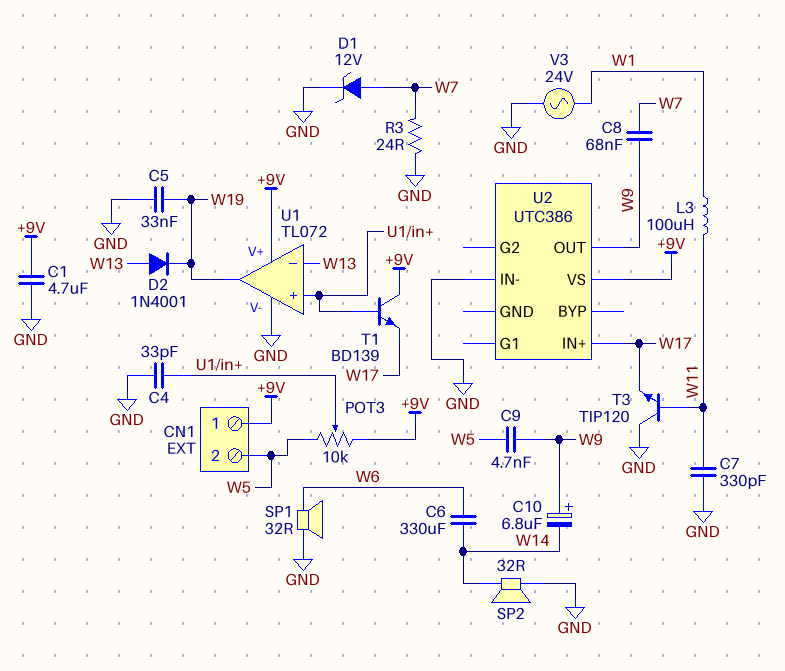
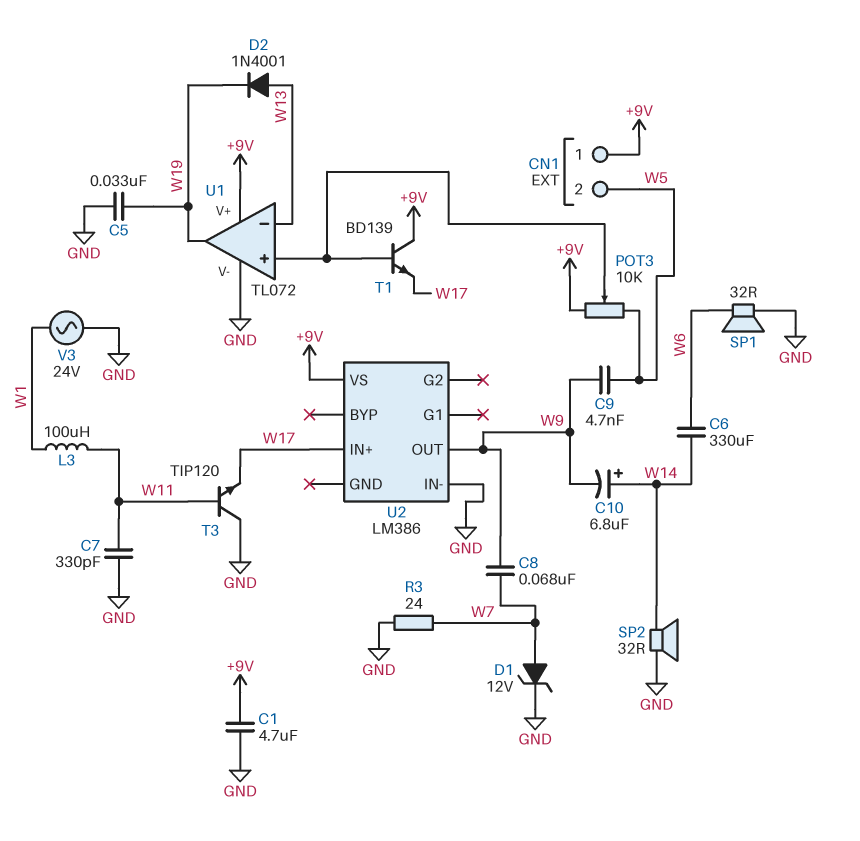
C4: 33pF (GND, U1/in+) -> none
C10: 6.8uF (plus W9, minus W14) -> 6.8uF (plus W14, minus W9)
U2: UTC386 -> LM386

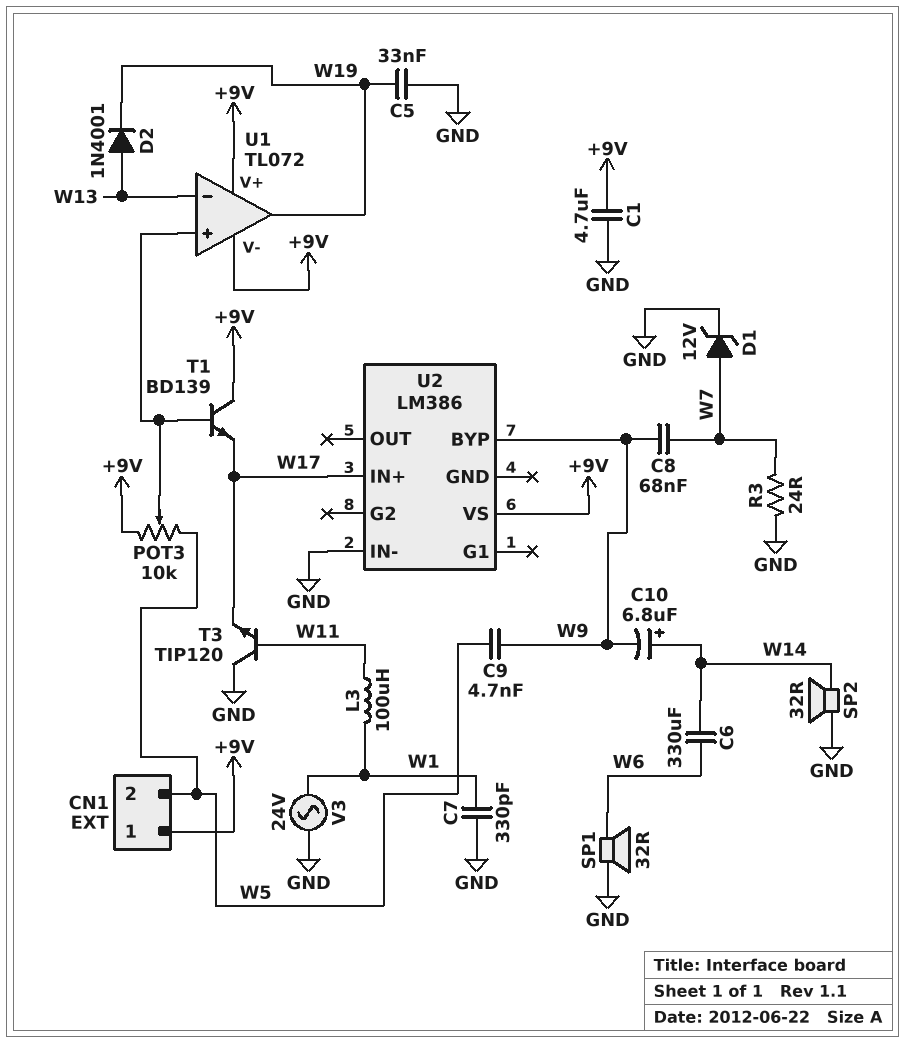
C7: 330pF (GND, W11) -> 330pF (GND, W1)
U1 pin V-: GND -> +9V
U2 pin BYP: none -> W9
U2 pin OUT: W9 -> none

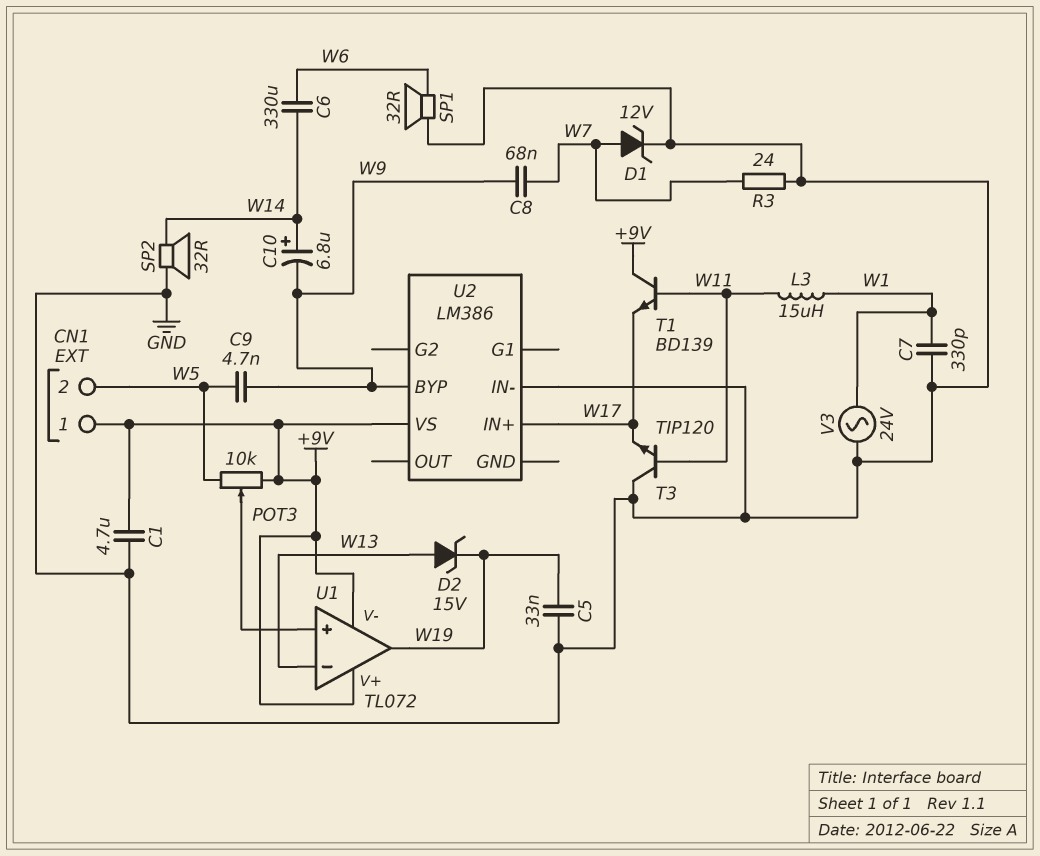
D2: diode 1N4001 (A W13, K W19) -> zener 15V (A W13, K W19)
L3: 100uH (W1, W11) -> 15uH (W1, W11)
T1: NPN BD139 (B U1/in+, C +9V, E W17) -> NPN BD139 (B W11, C +9V, E W17)

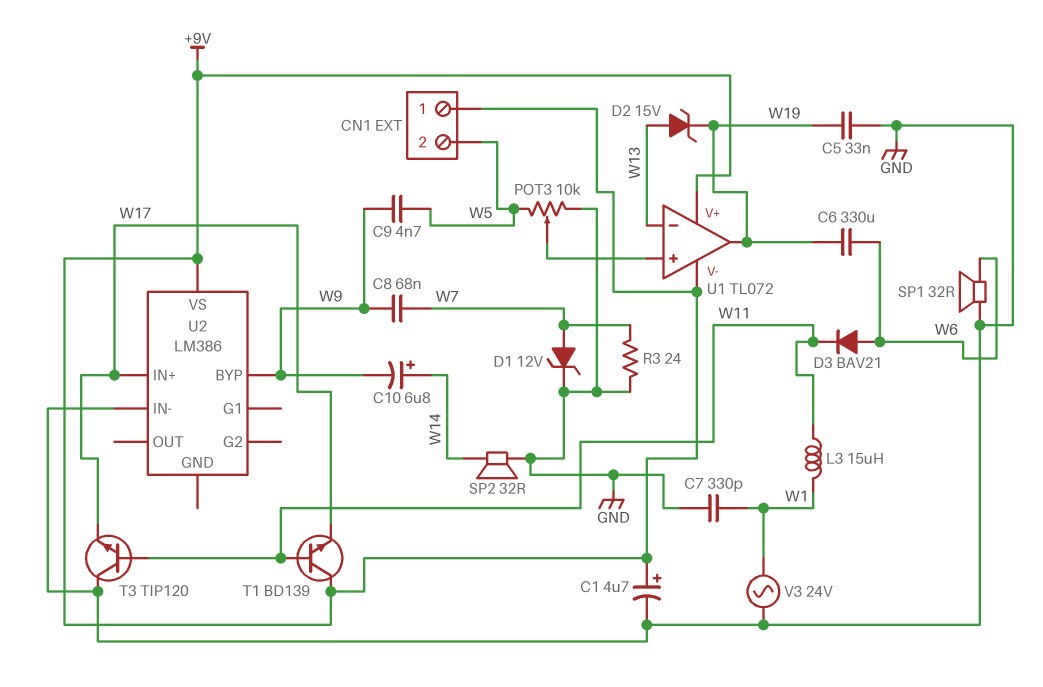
C1: 4.7uF (+9V, GND) -> 4.7uF (plus +9V, minus GND)
C6: 330uF (W6, W14) -> 330uF (W6, W19)
D3: none -> diode BAV21 (A W6, K W11)
POT3: 10k (+9V, W5, wiper U1/in+) -> 10k (GND, W5, wiper U1/in+)

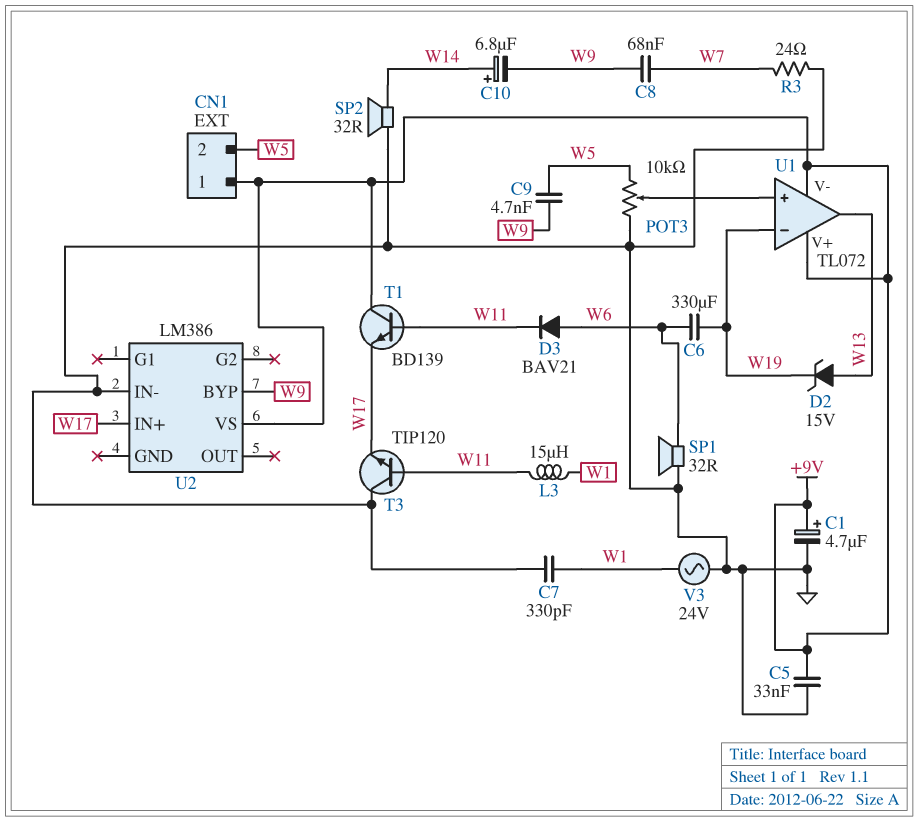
C5: 33nF (GND, W19) -> 33nF (+9V, GND)
D1: zener 12V (A W7, K GND) -> none
U1 pin in-: W13 -> W19
U1 pin out: W19 -> W13

